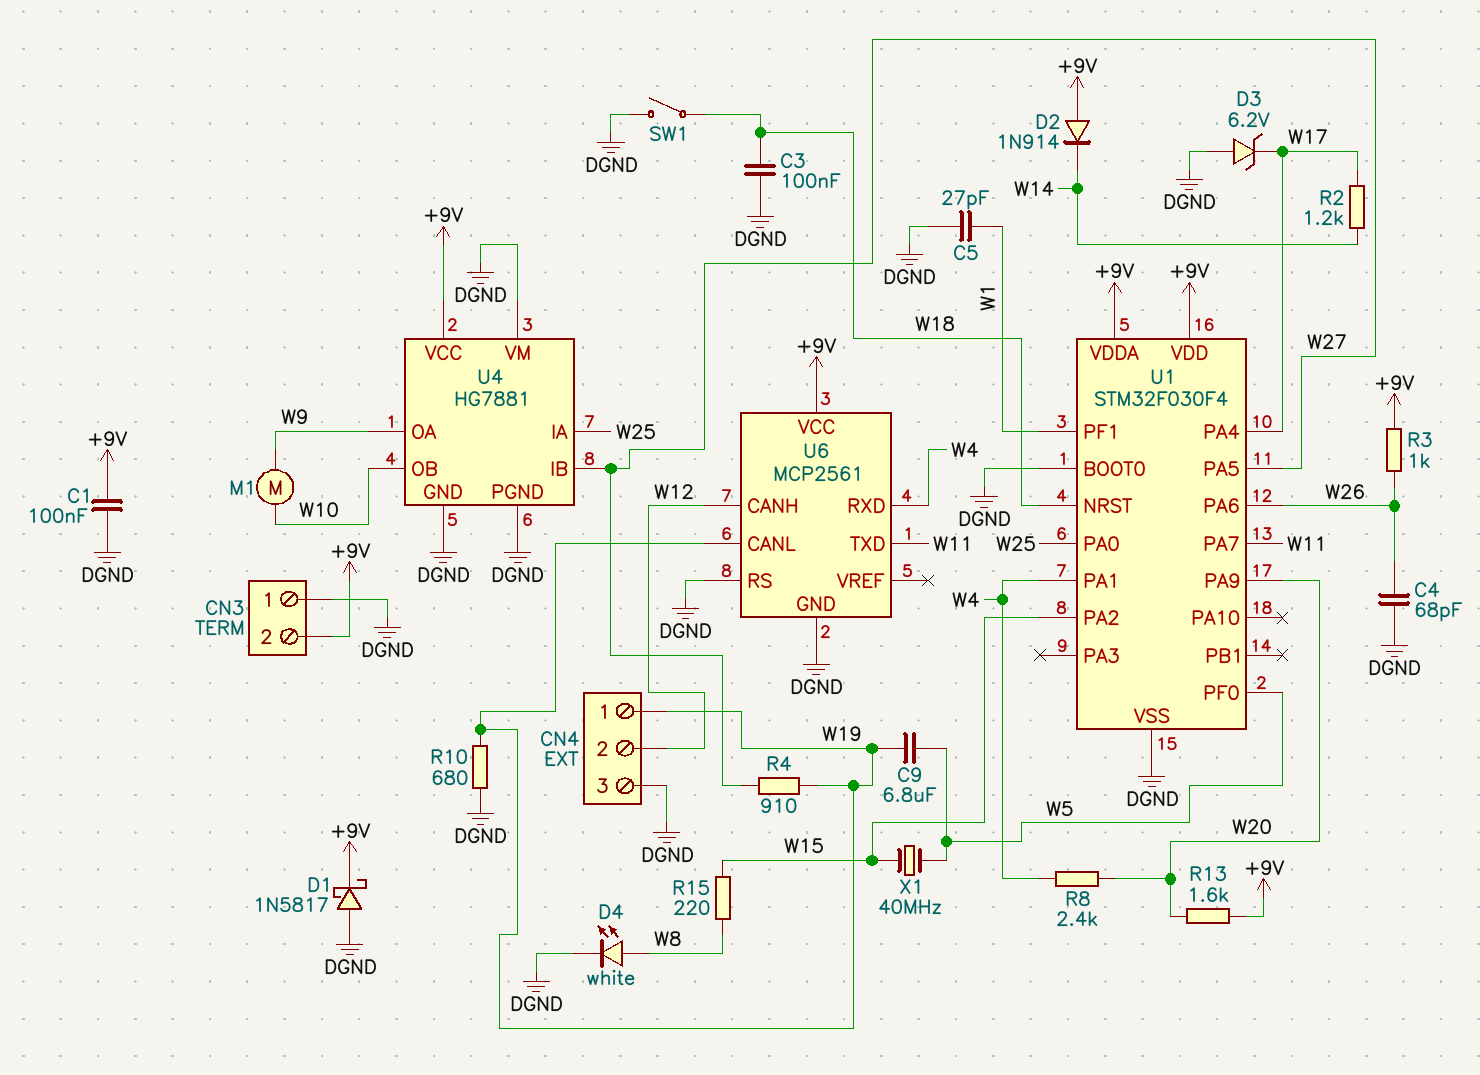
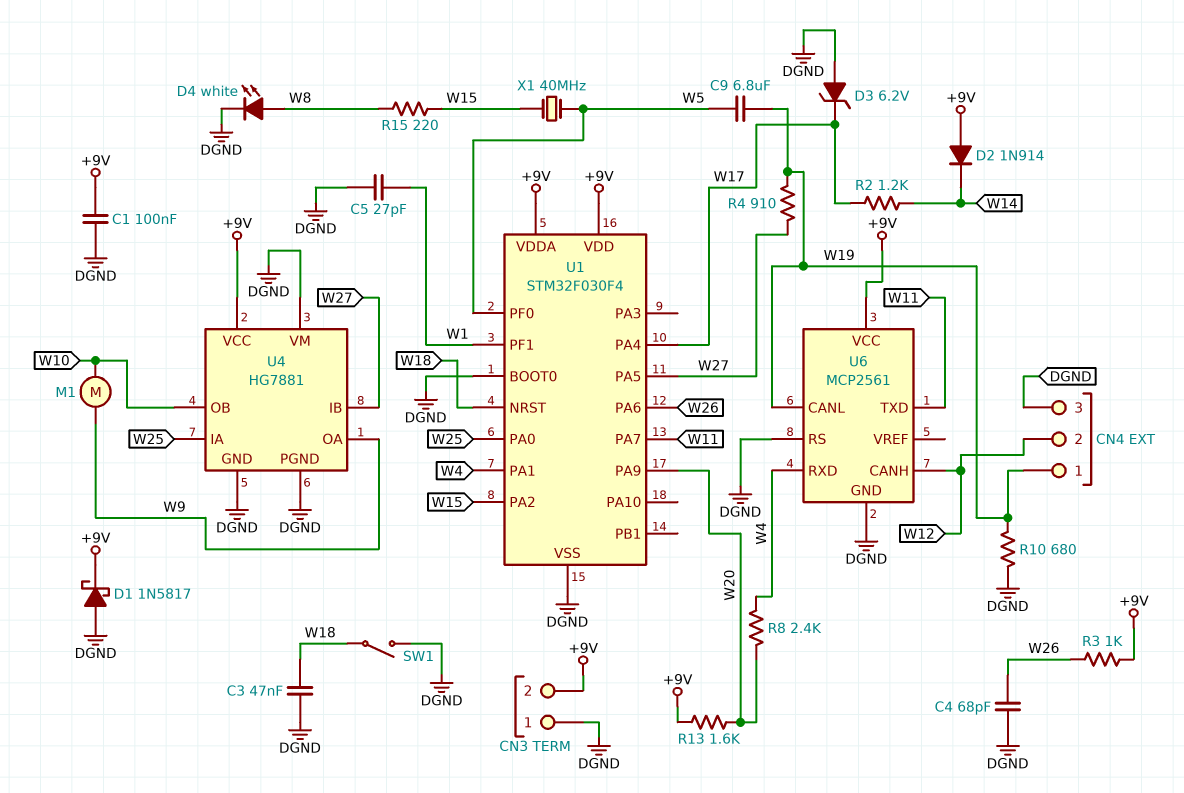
C3: 100nF (DGND, W18) -> 47nF (DGND, W18)

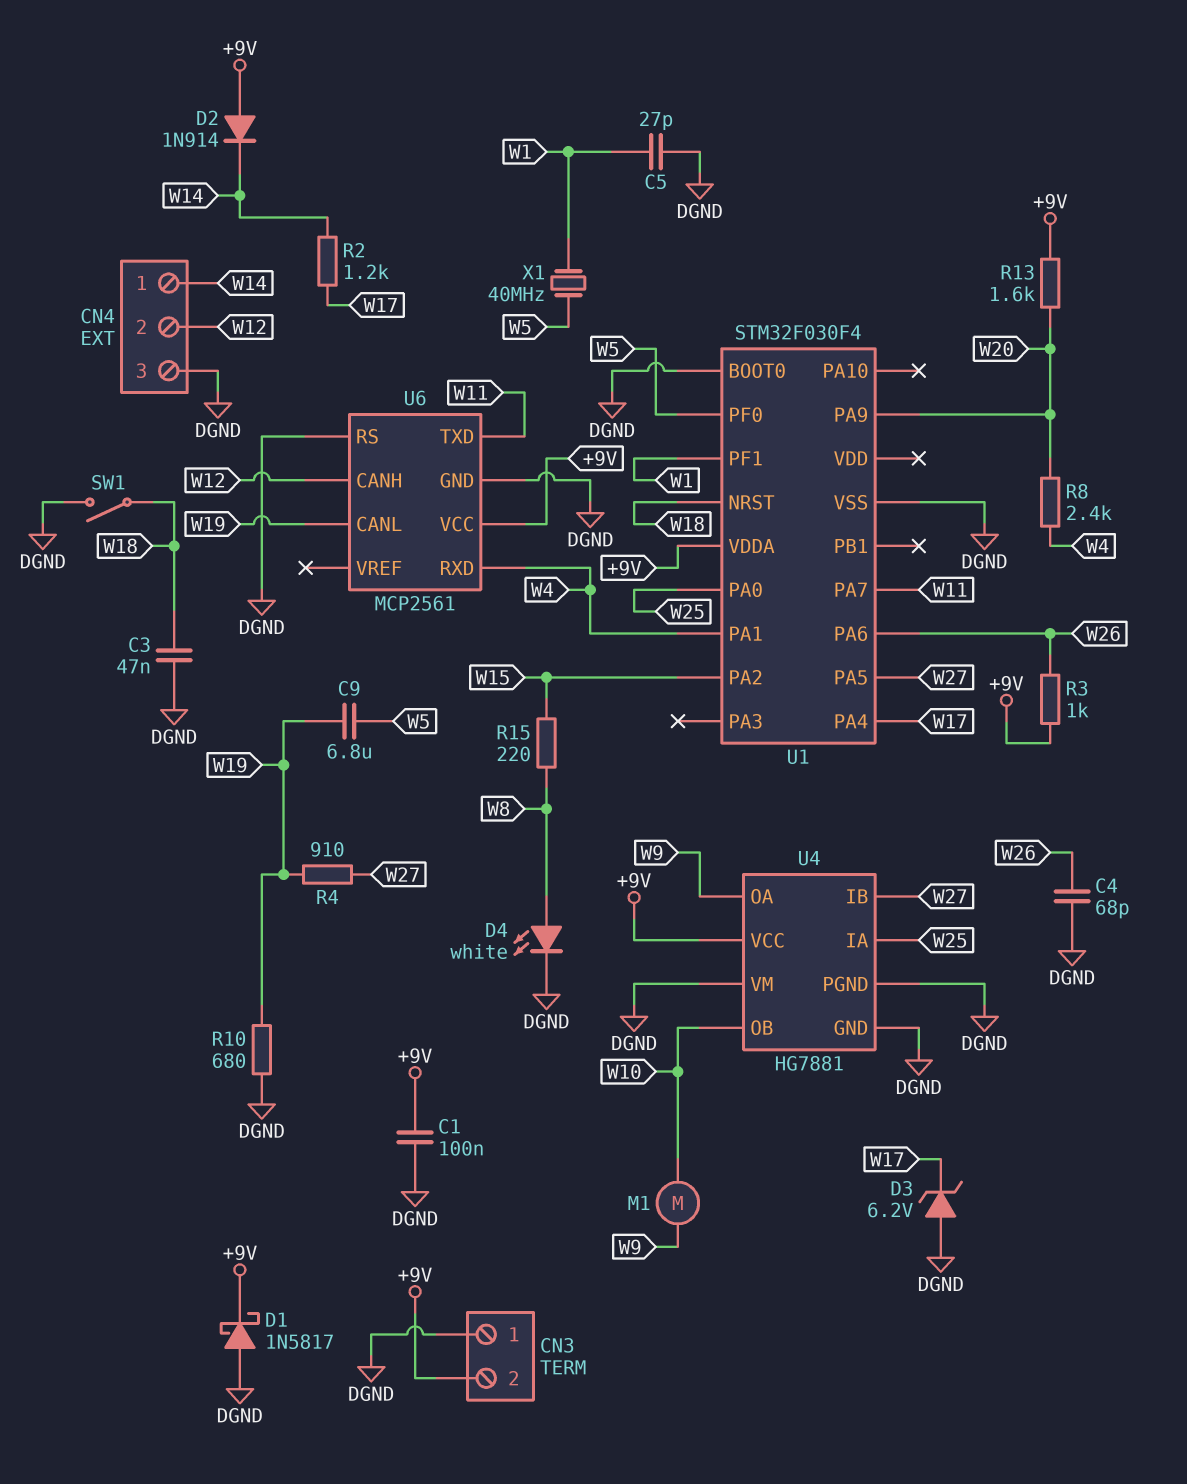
CN4 pin 1: W19 -> W14
U1 pin VDD: +9V -> none
X1: 40MHz (W5, W15) -> 40MHz (W1, W5)

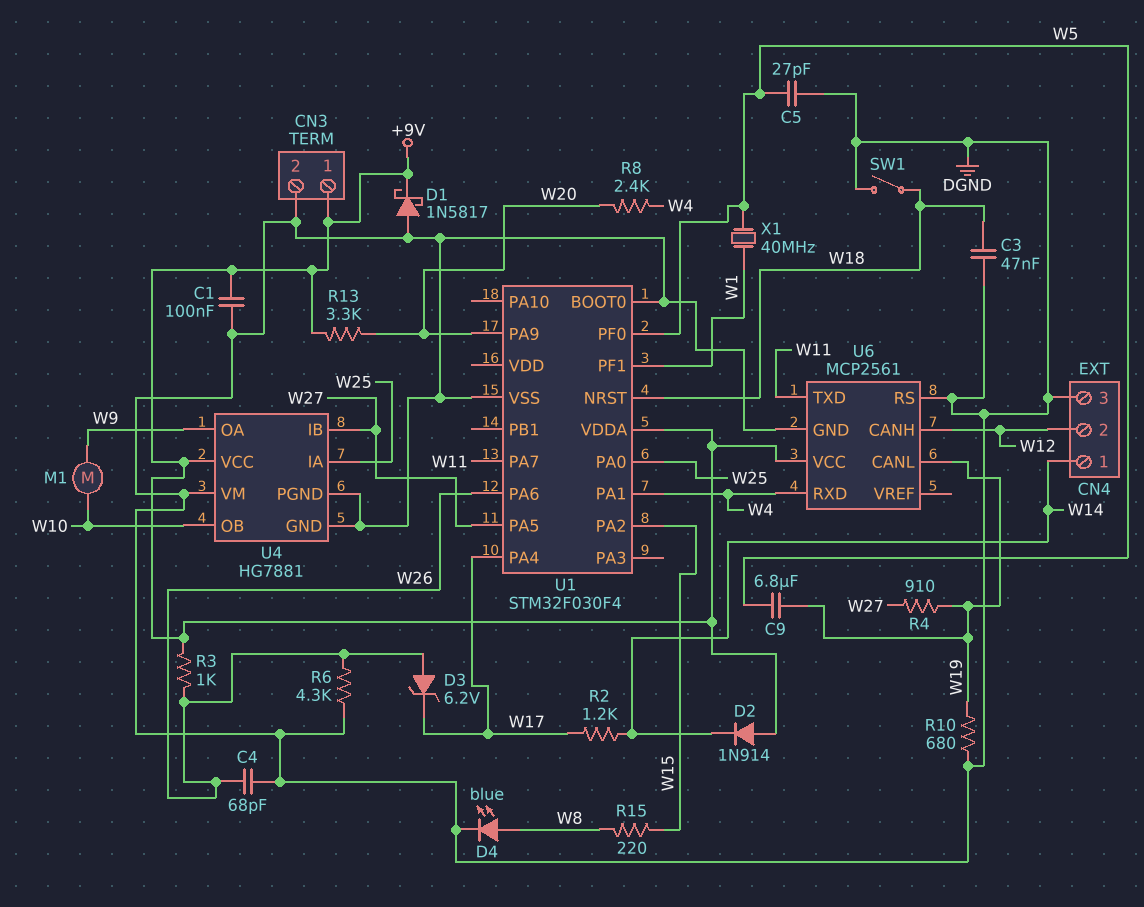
C5: 27pF (DGND, W1) -> 27pF (DGND, W5)
CN3 pin 1: DGND -> +9V
CN3 pin 2: +9V -> DGND
D3: zener 6.2V (A DGND, K W17) -> zener 6.2V (A W26, K W17)
D4: LED white (A W8, K DGND) -> LED blue (A W8, K DGND)
R6: none -> 4.3k (DGND, W26)
R13: 1.6k (+9V, W20) -> 3.3k (+9V, W20)

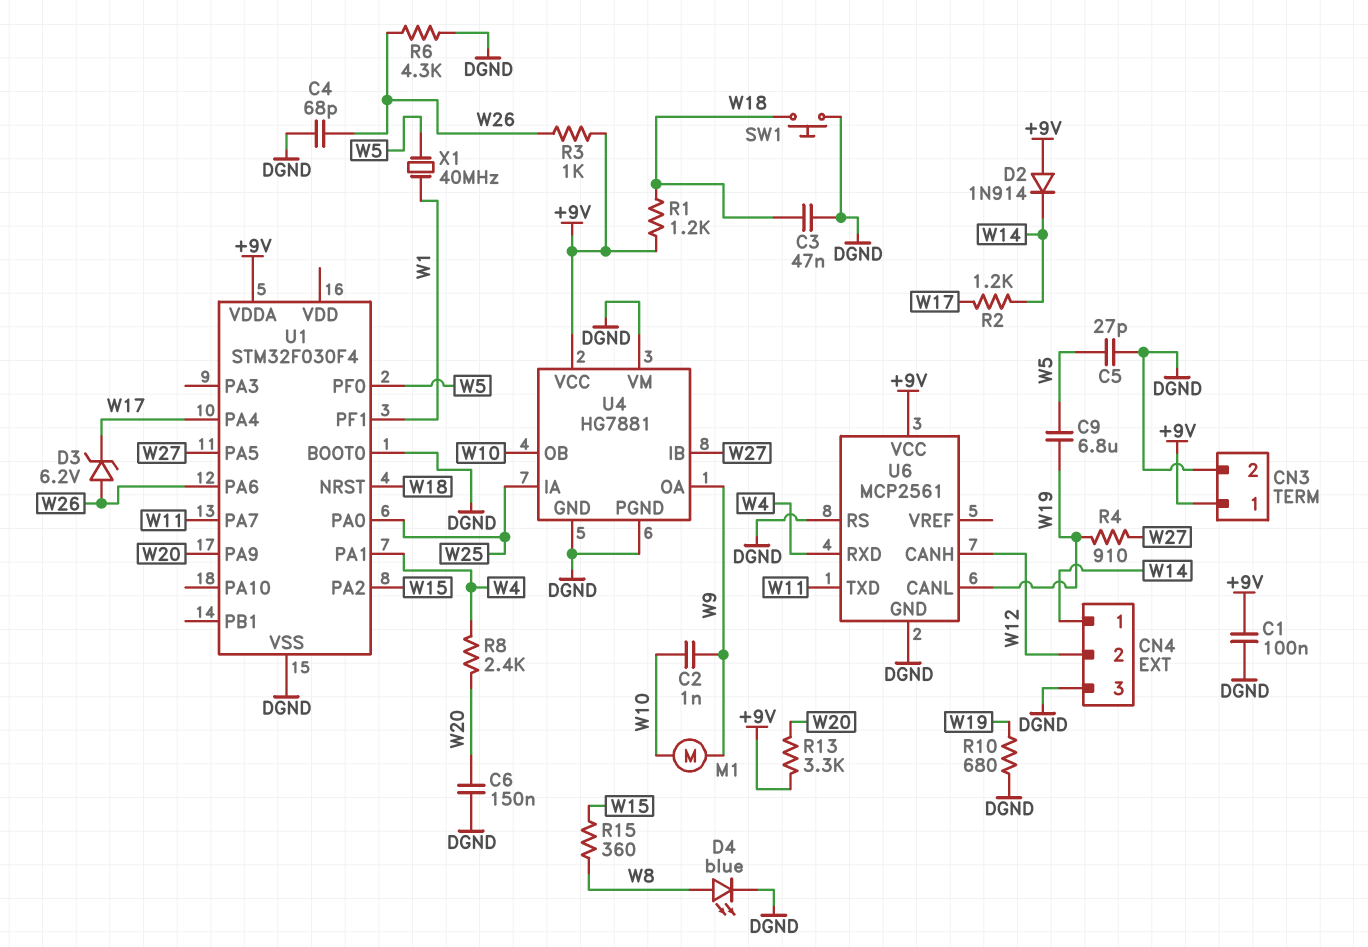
C2: none -> 1nF (W9, W10)
C6: none -> 150nF (DGND, W20)
D1: schottky 1N5817 (A DGND, K +9V) -> none
R1: none -> 1.2k (+9V, W18)
R15: 220 (W8, W15) -> 360 (W8, W15)
SW1: switch (DGND, W18) -> button (DGND, W18)

